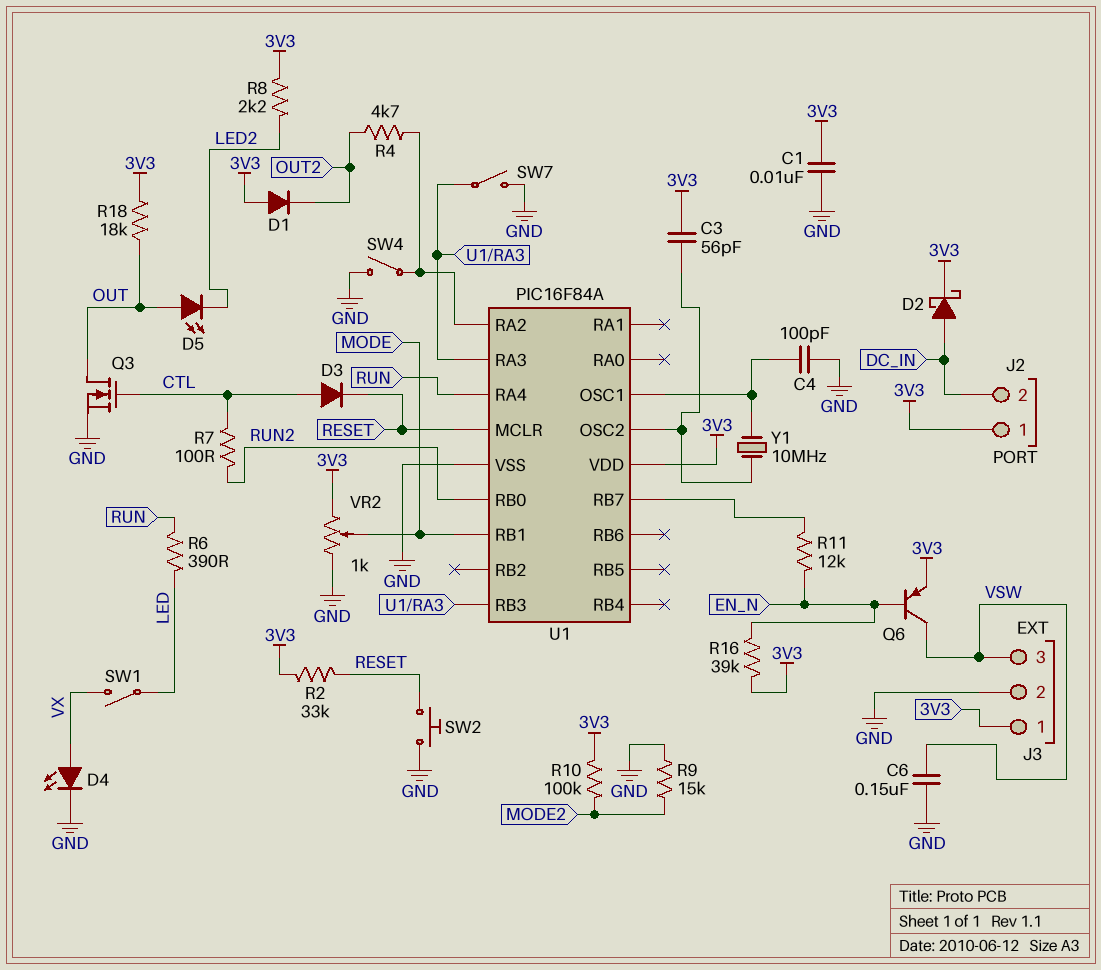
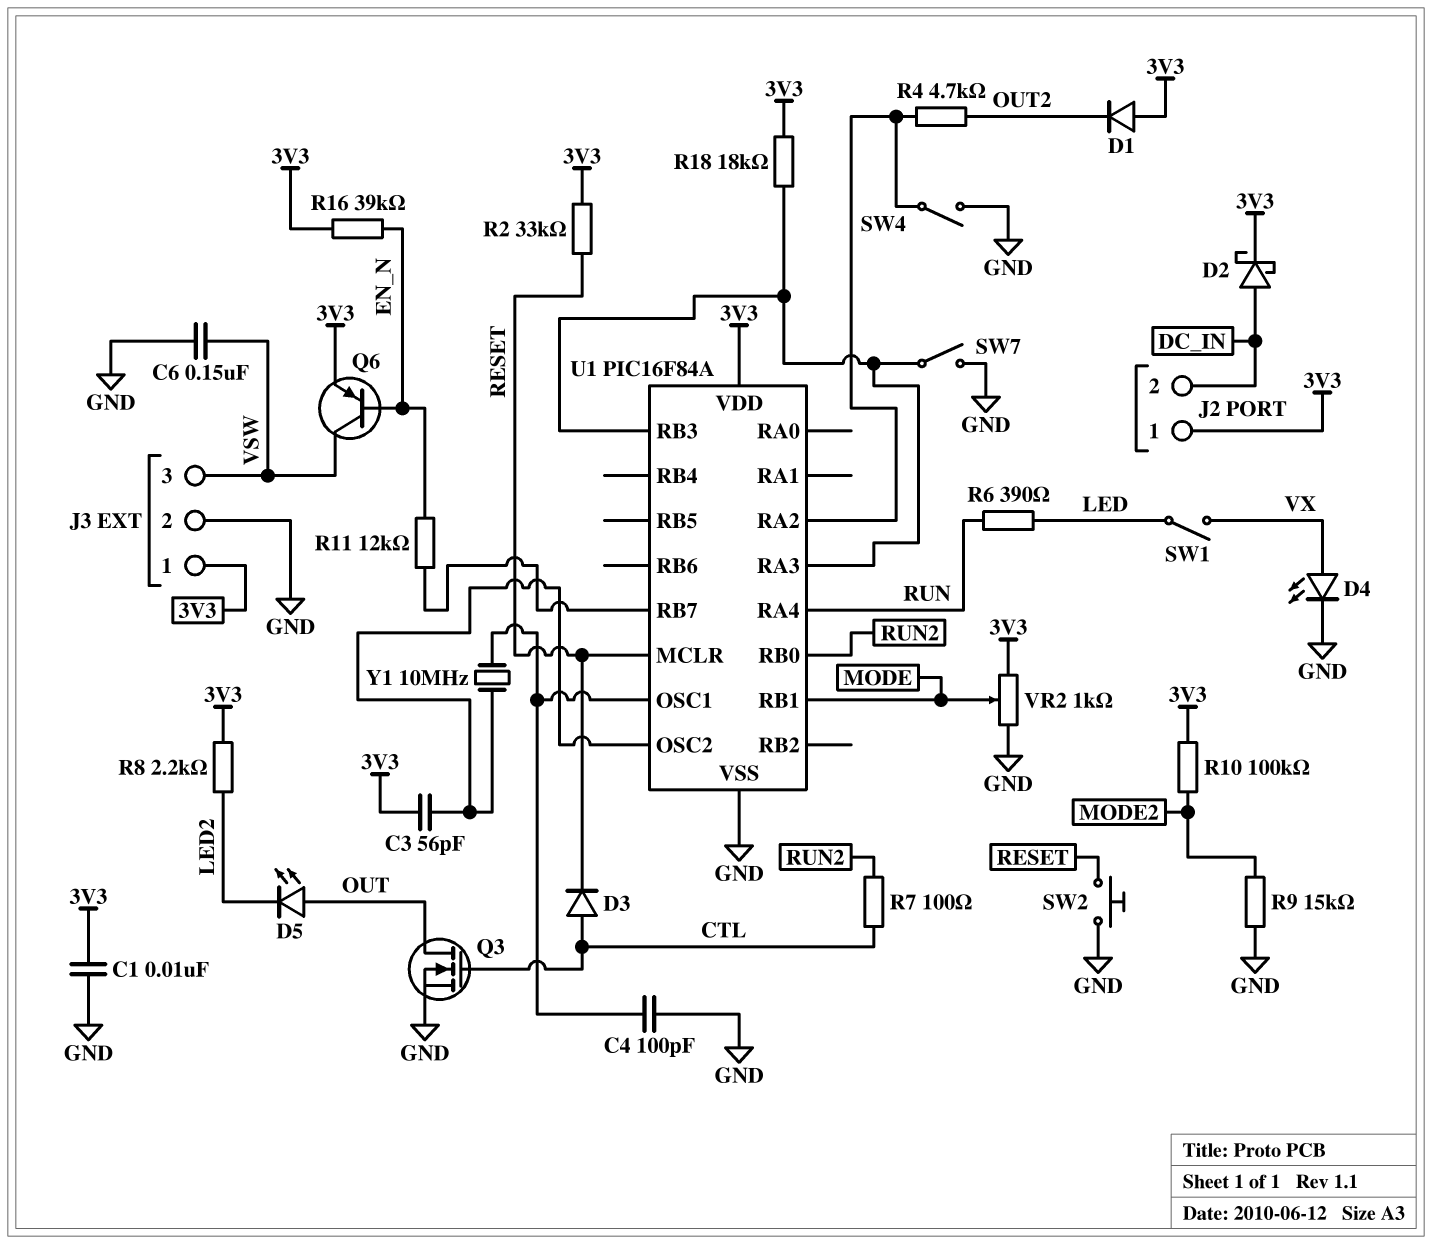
R18: 18k (3V3, OUT) -> 18k (3V3, U1/RA3)

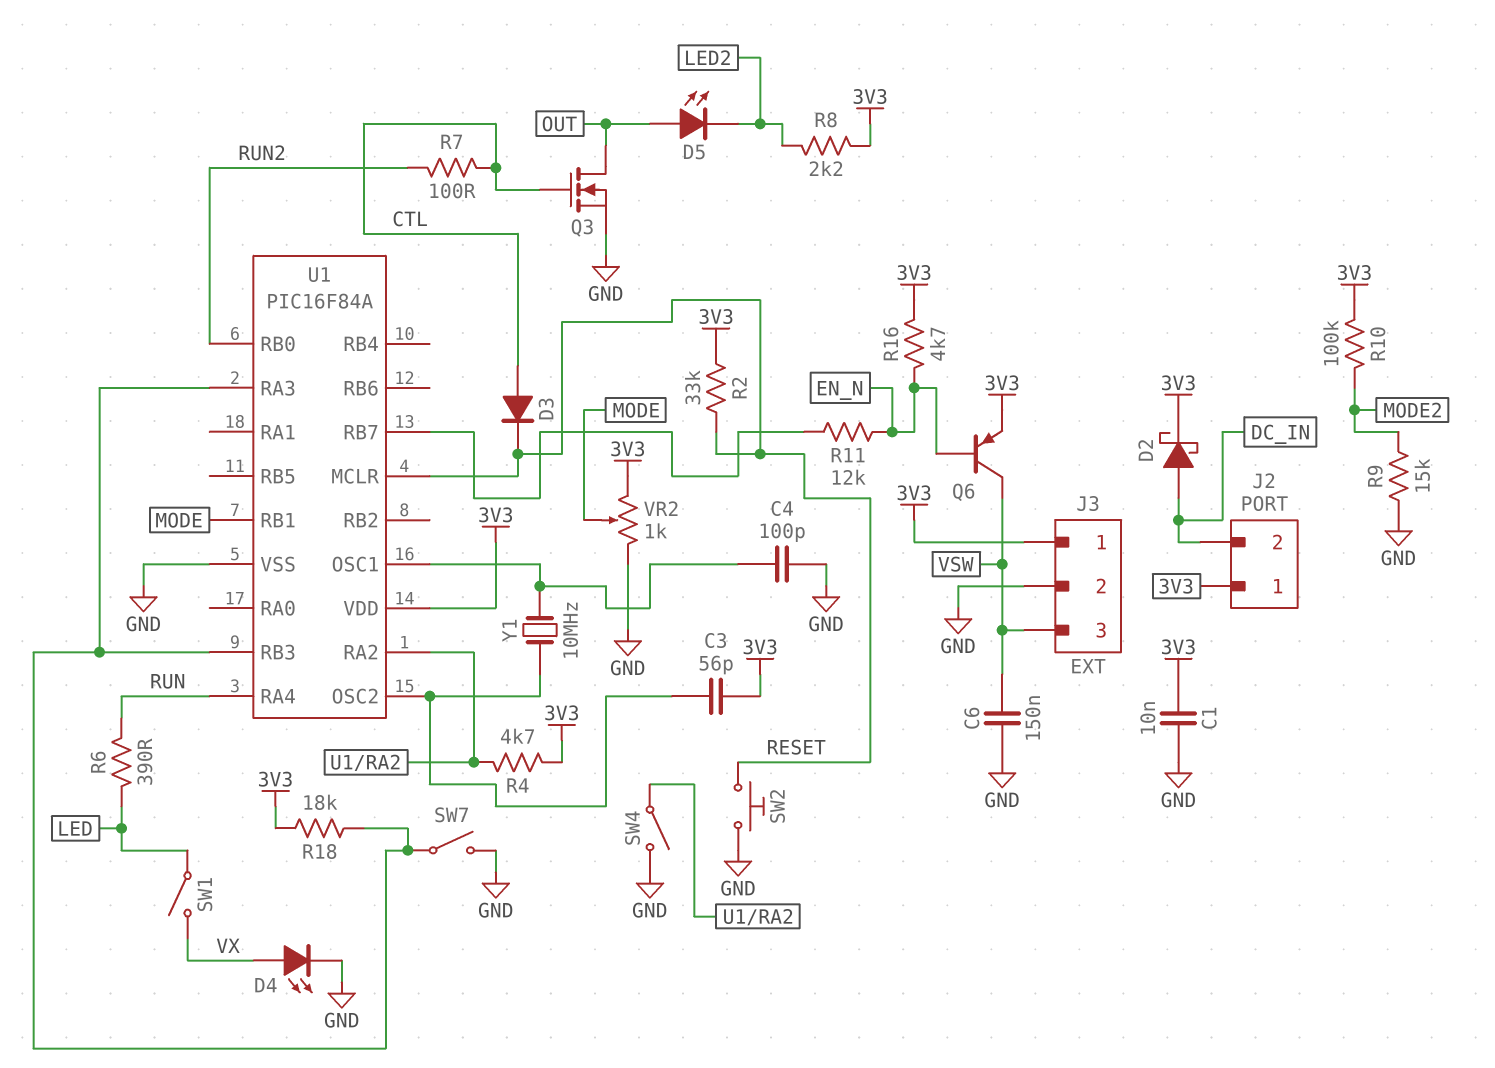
D1: diode (A 3V3, K OUT2) -> none
R4: 4.7k (OUT2, U1/RA2) -> 4.7k (3V3, U1/RA2)
R16: 39k (3V3, EN_N) -> 4.7k (3V3, EN_N)

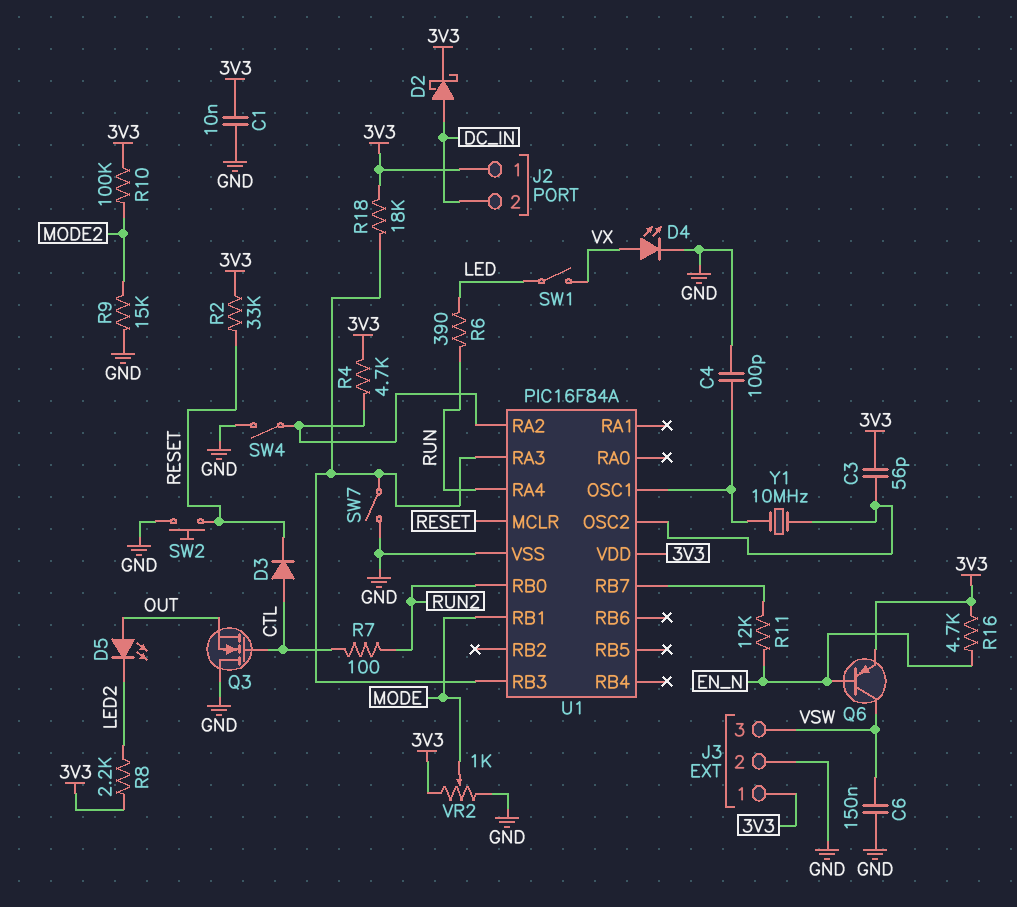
Q3: NMOS (G CTL, D OUT, S GND) -> NMOS (G CTL, D GND, S OUT)

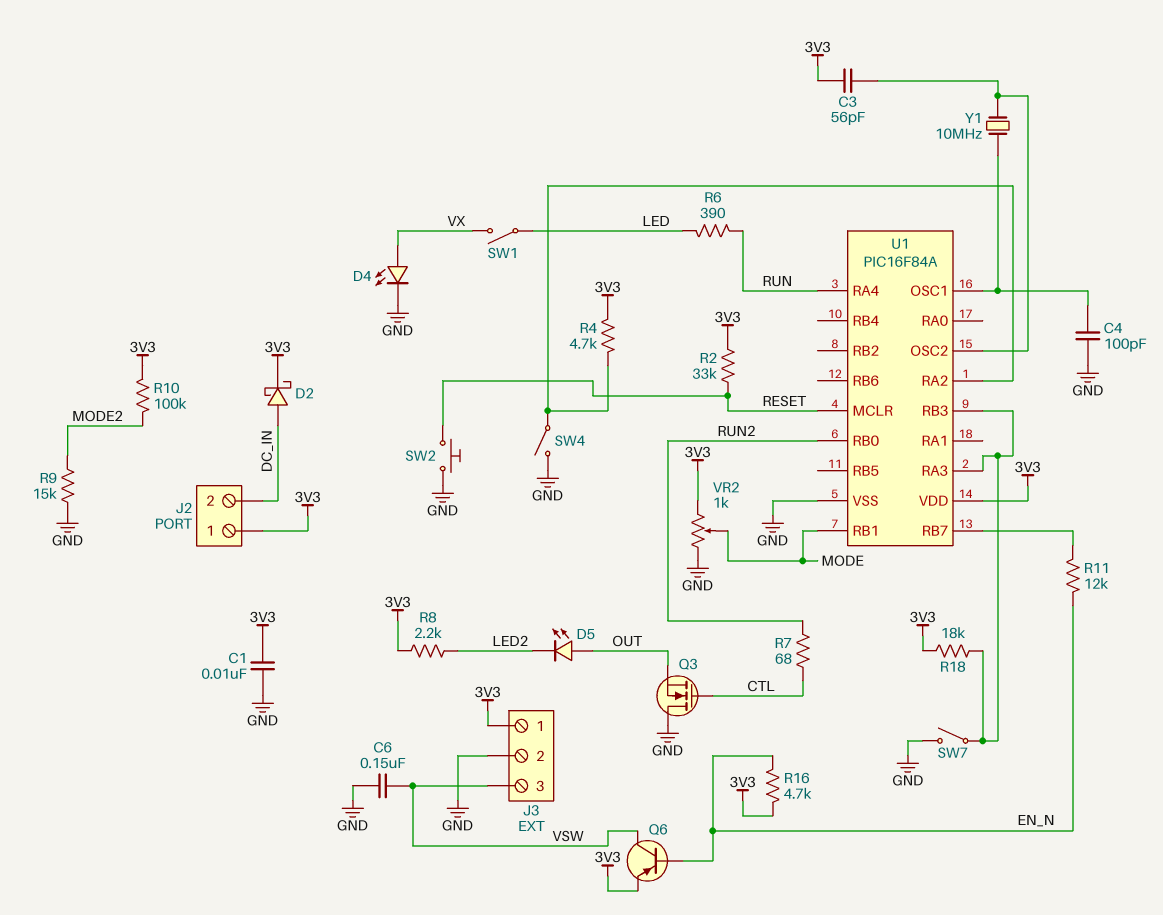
D3: diode (A CTL, K RESET) -> none
R7: 100 (CTL, RUN2) -> 68 (CTL, RUN2)

